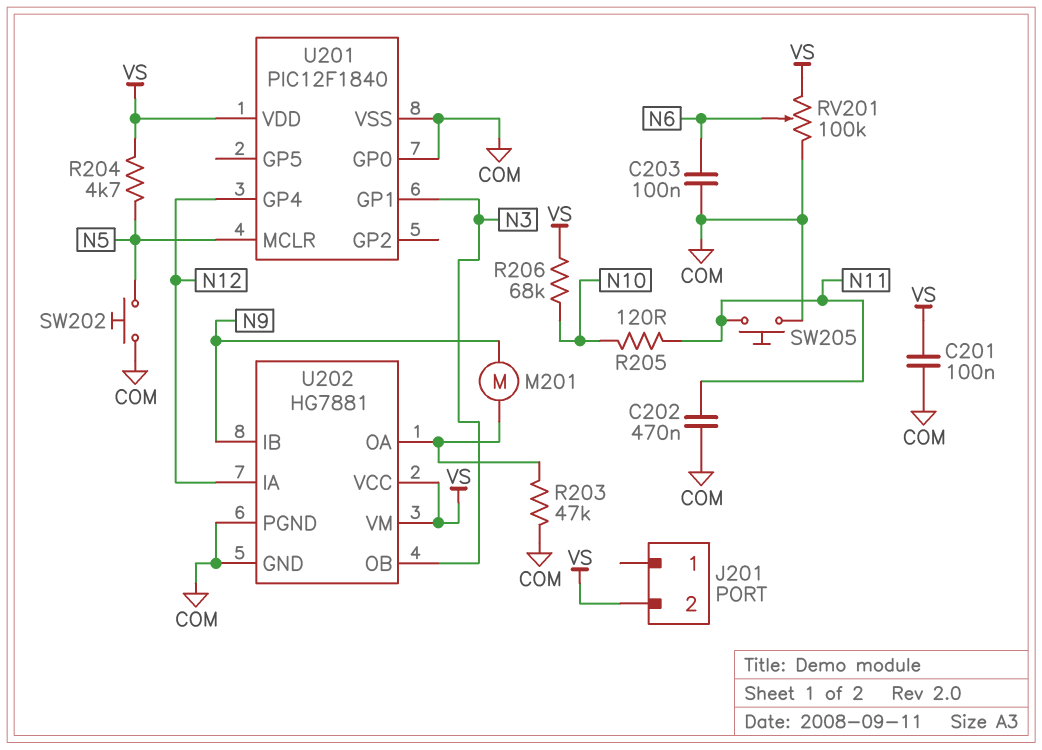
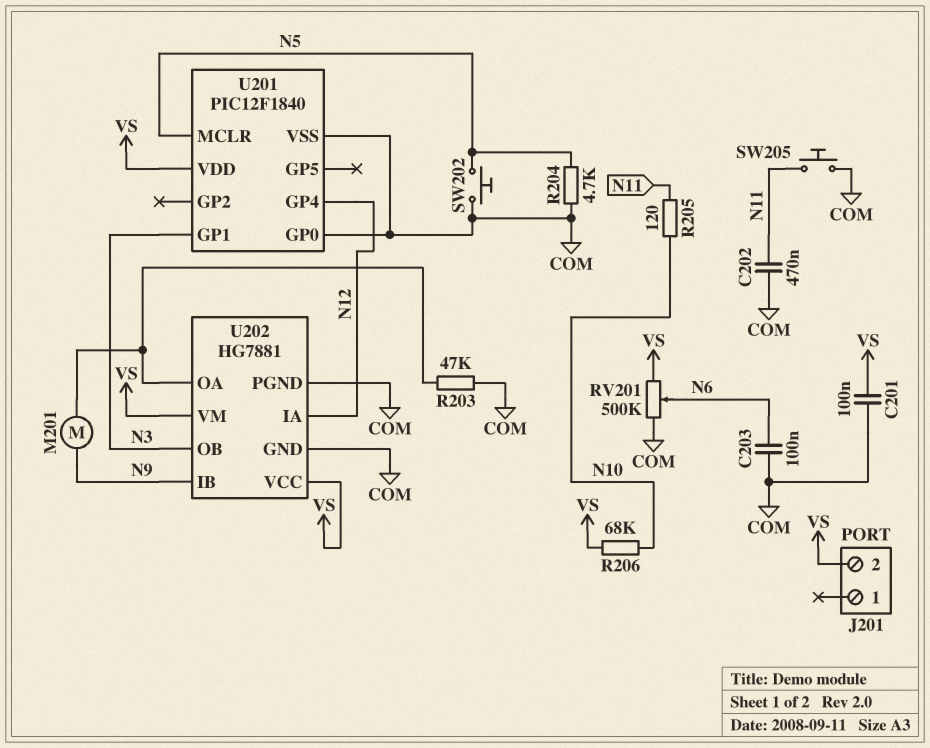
R204: 4.7k (N5, VS) -> 4.7k (COM, N5)
RV201: 100k (COM, VS, wiper N6) -> 500k (COM, VS, wiper N6)

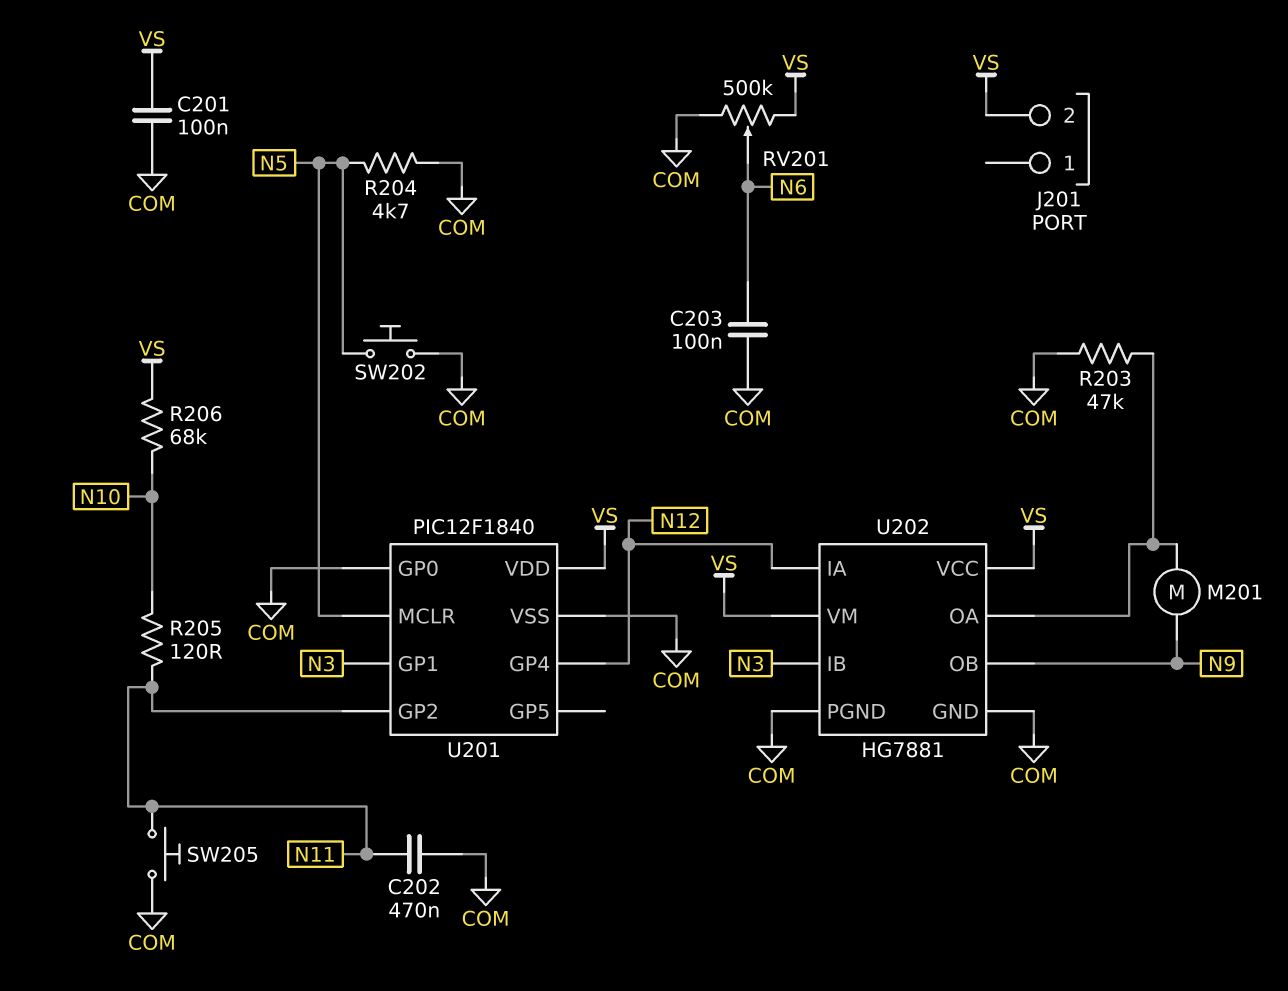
U201 pin GP2: none -> N11
U202 pin IB: N9 -> N3
U202 pin OB: N3 -> N9

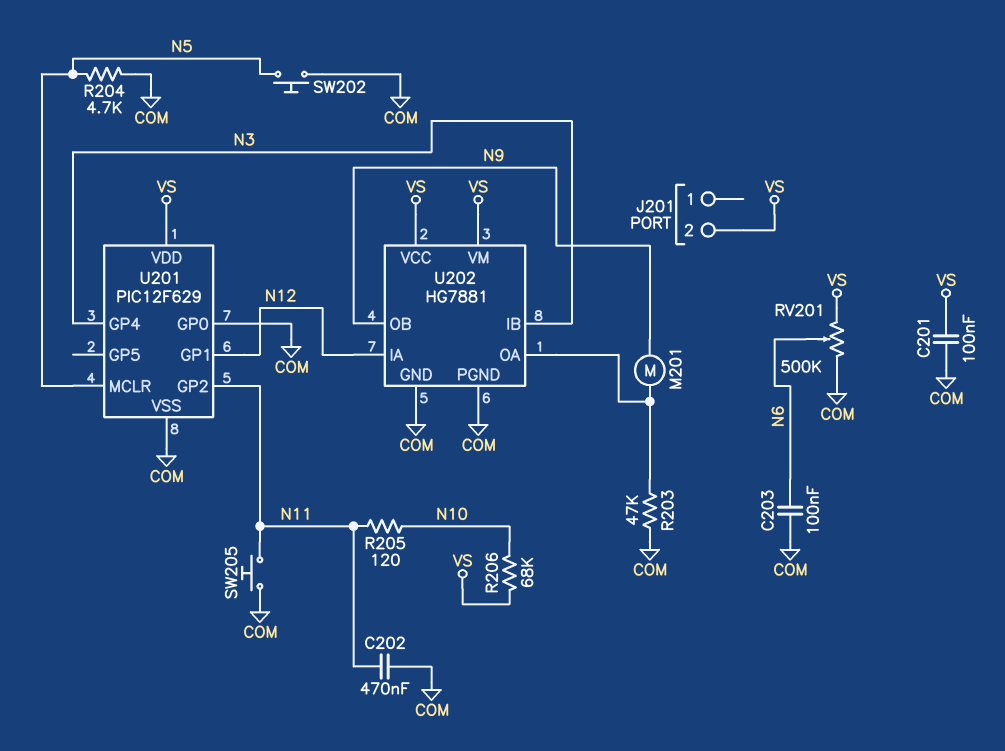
U201: PIC12F1840 -> PIC12F629
U201 pin GP1: N3 -> N12
U201 pin GP4: N12 -> N3

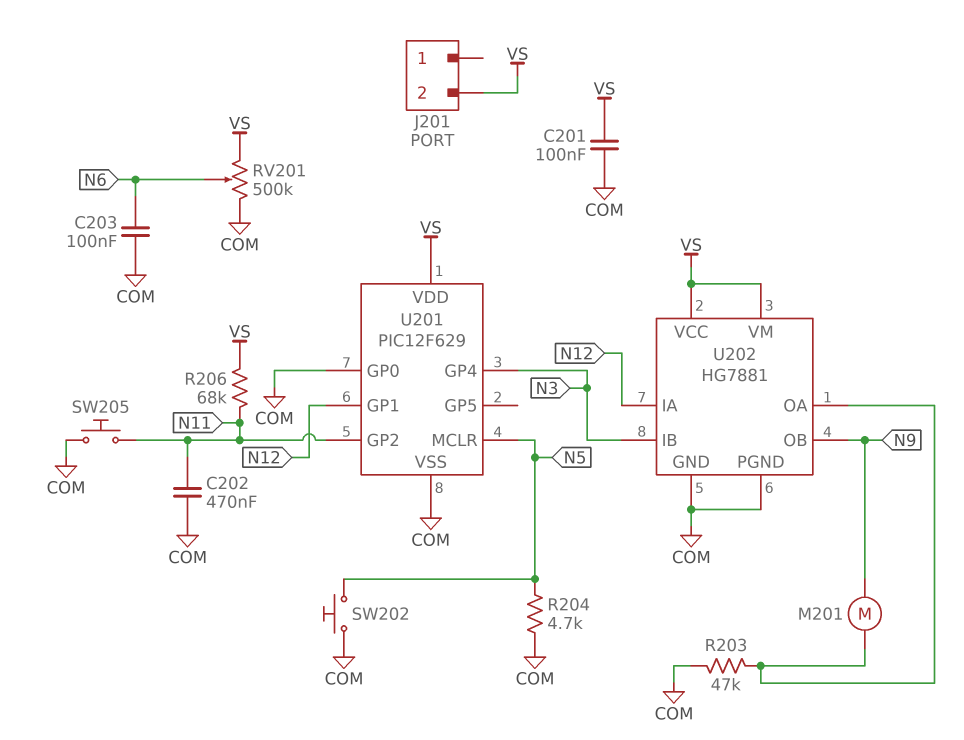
R205: 120 (N10, N11) -> none
R206: 68k (N10, VS) -> 68k (N11, VS)

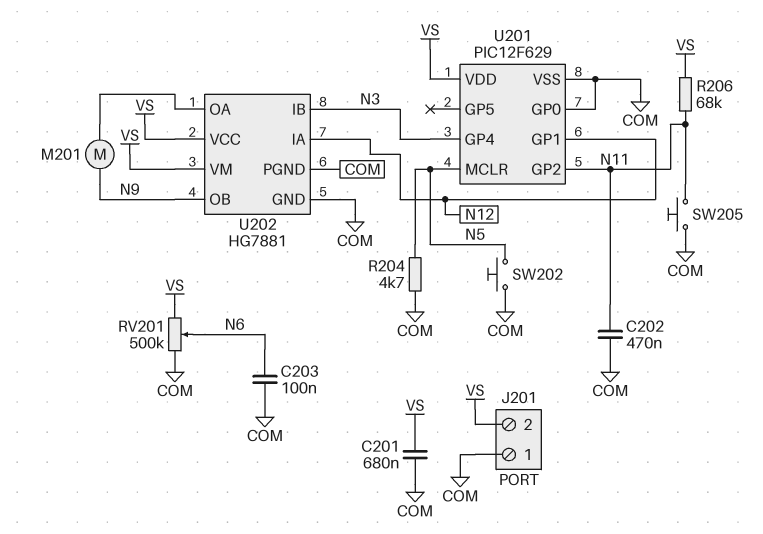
C201: 100nF (COM, VS) -> 680nF (COM, VS)
J201 pin 1: none -> COM
R203: 47k (COM, U202/OA) -> none

